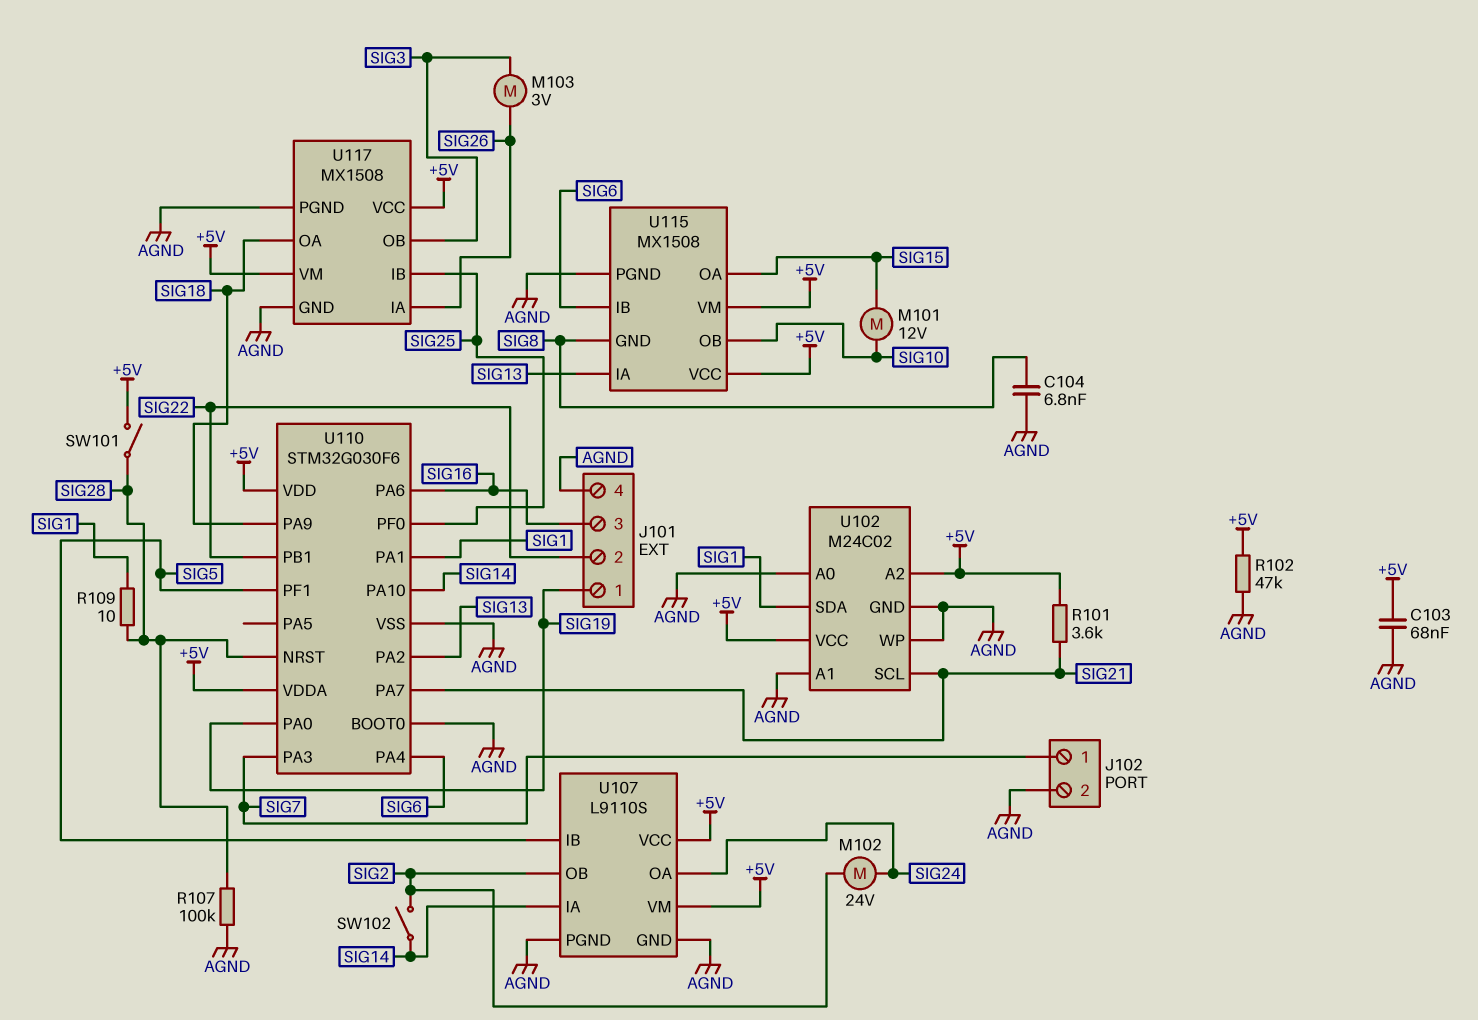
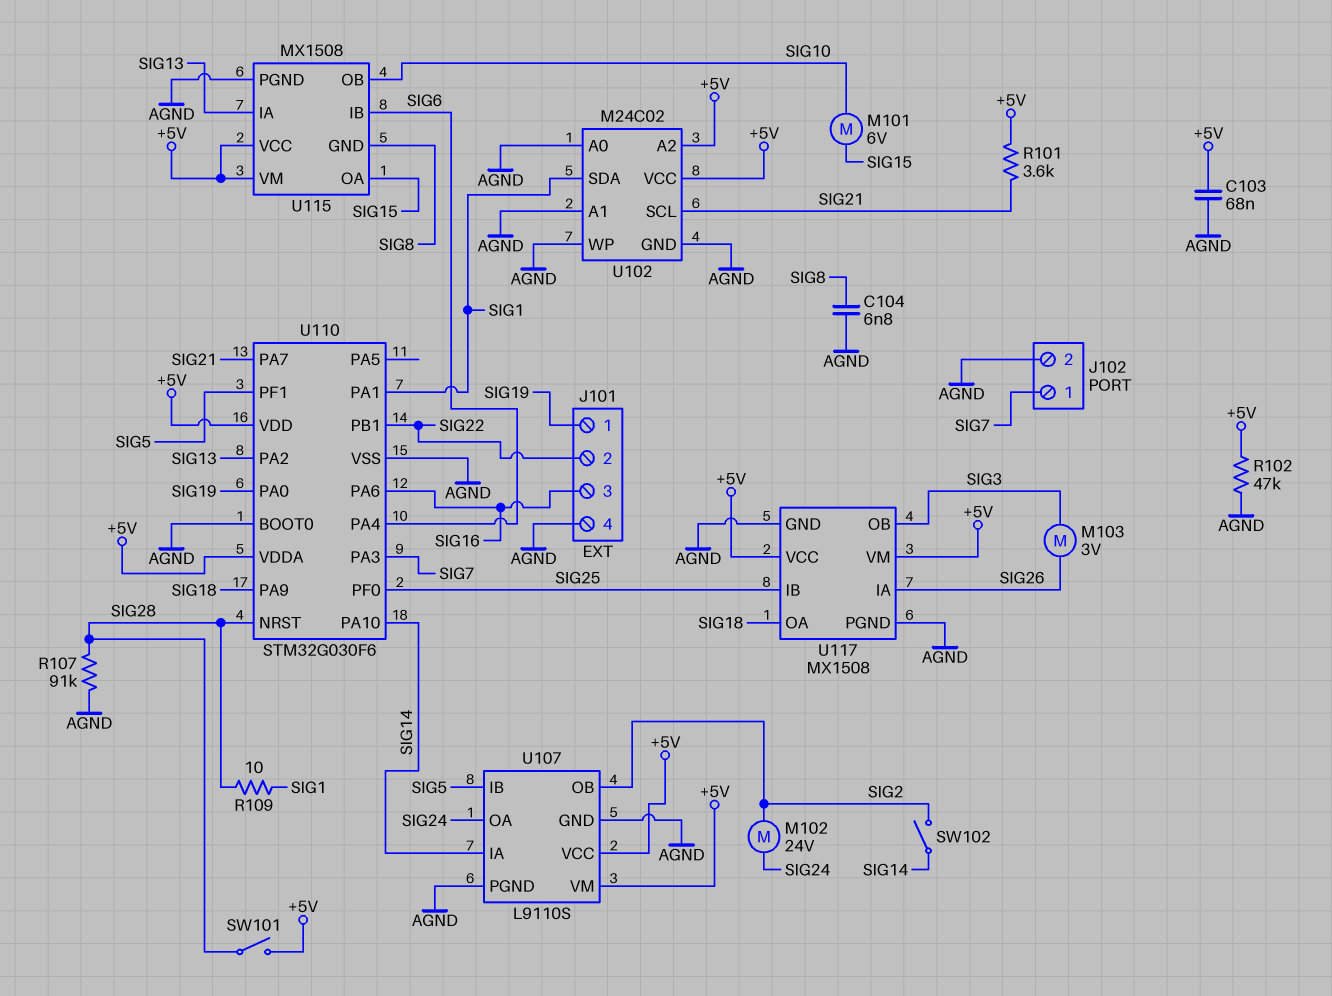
M101: motor 12V (SIG10, SIG15) -> motor 6V (SIG10, SIG15)
R107: 100k (AGND, SIG28) -> 91k (AGND, SIG28)

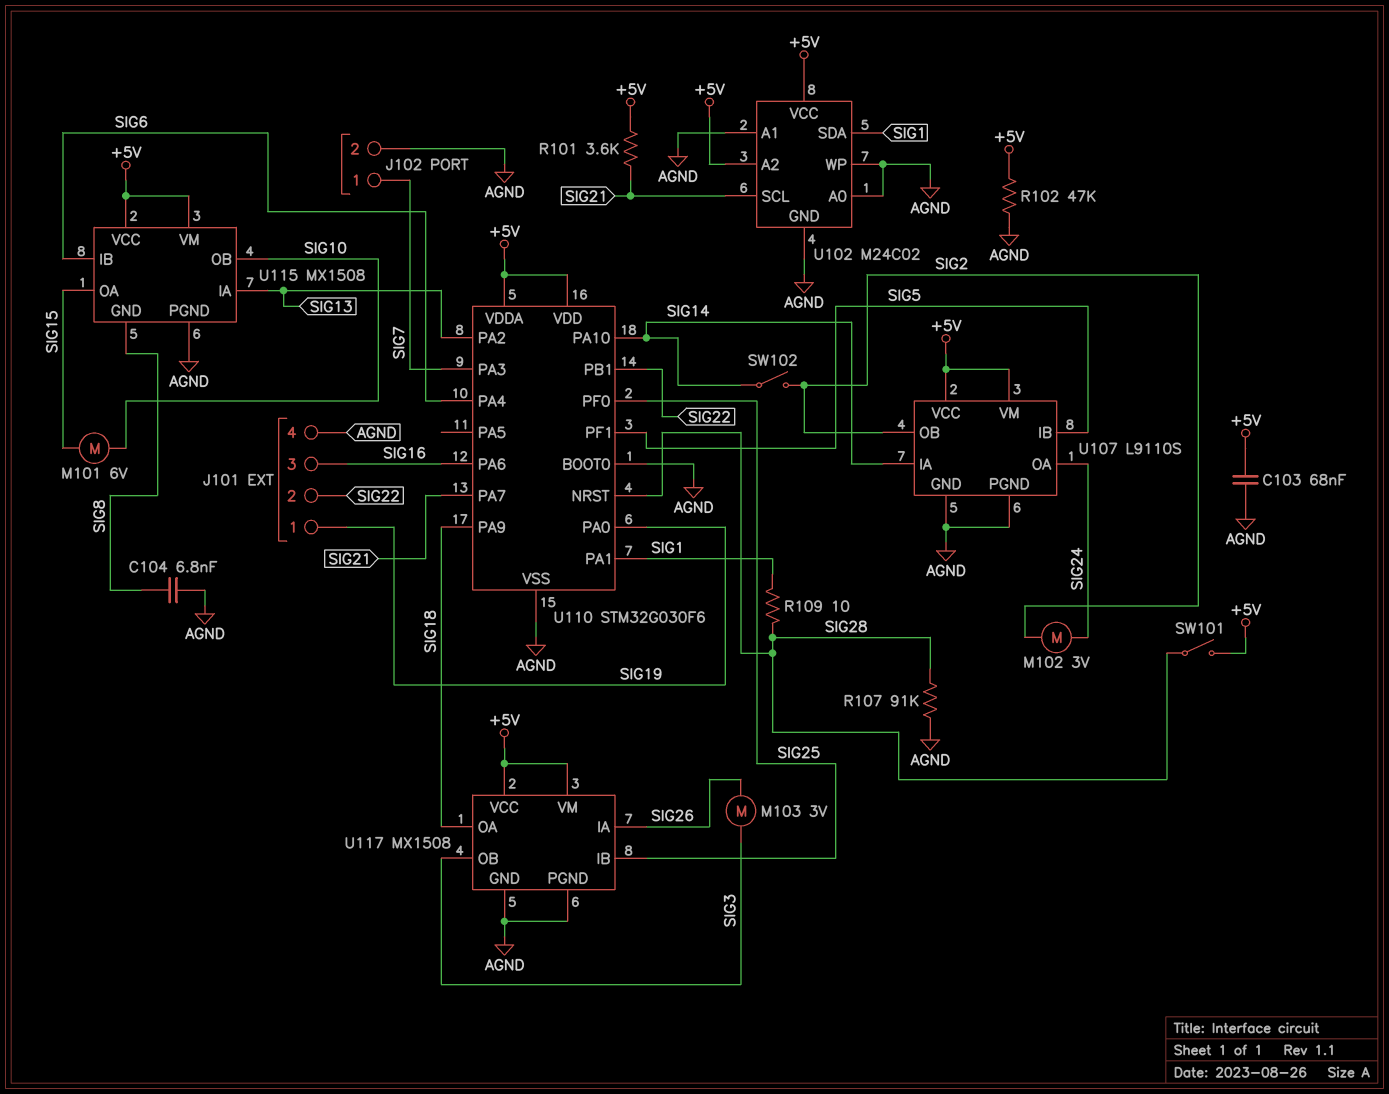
M102: motor 24V (SIG2, SIG24) -> motor 3V (SIG2, SIG24)

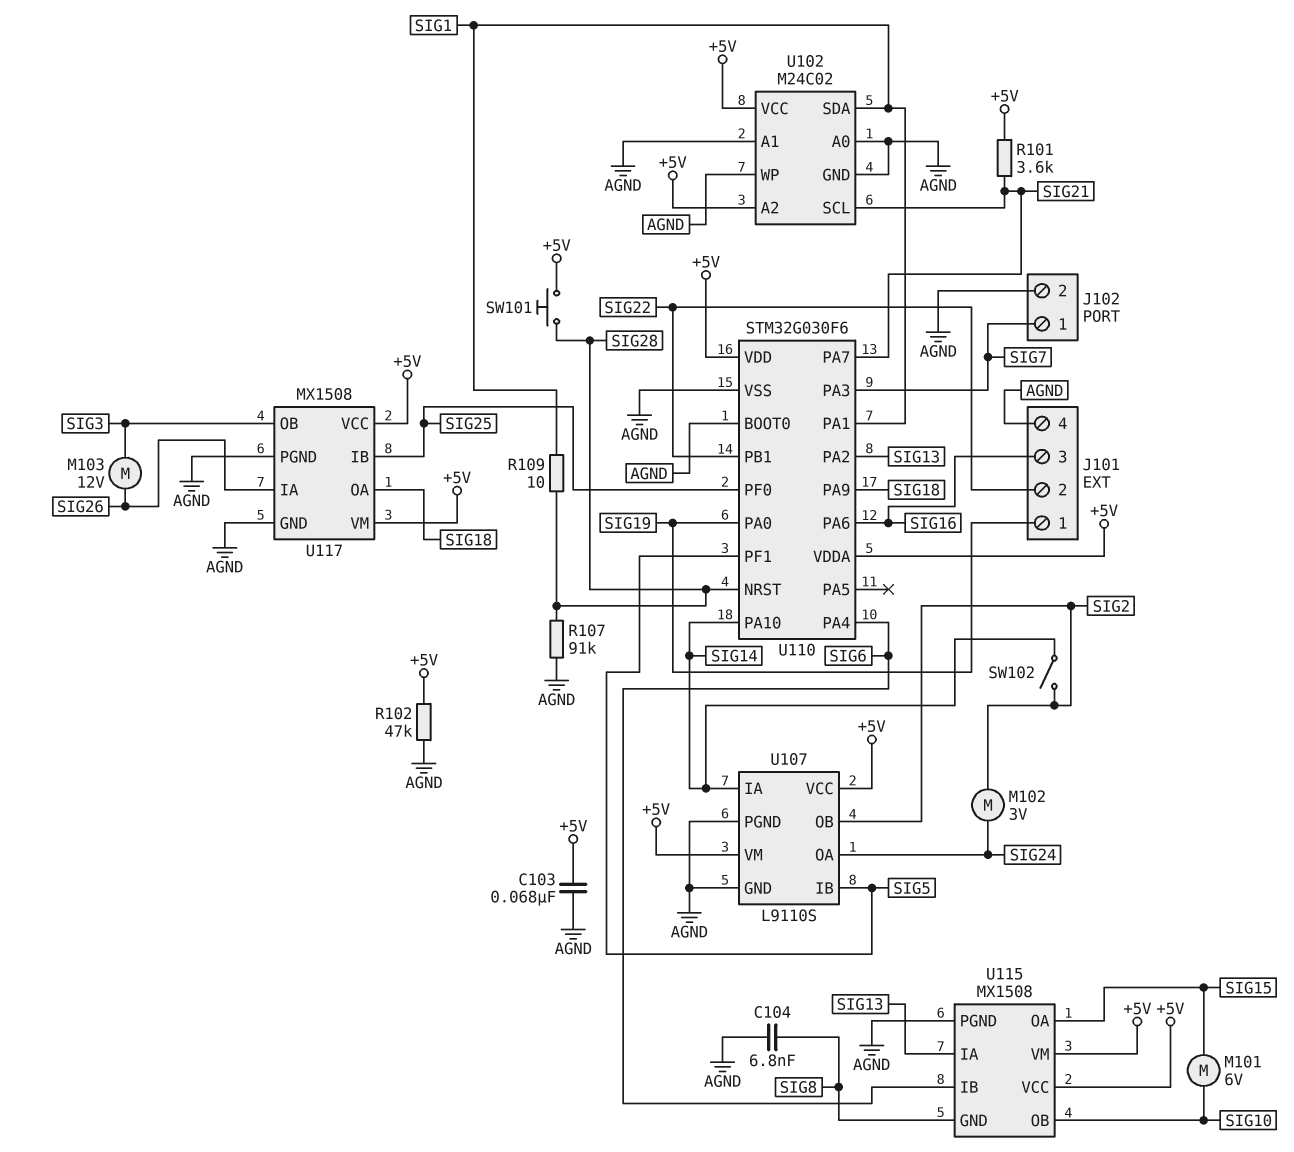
M103: motor 3V (SIG3, SIG26) -> motor 12V (SIG3, SIG26)
SW101: switch (+5V, SIG28) -> button (+5V, SIG28)

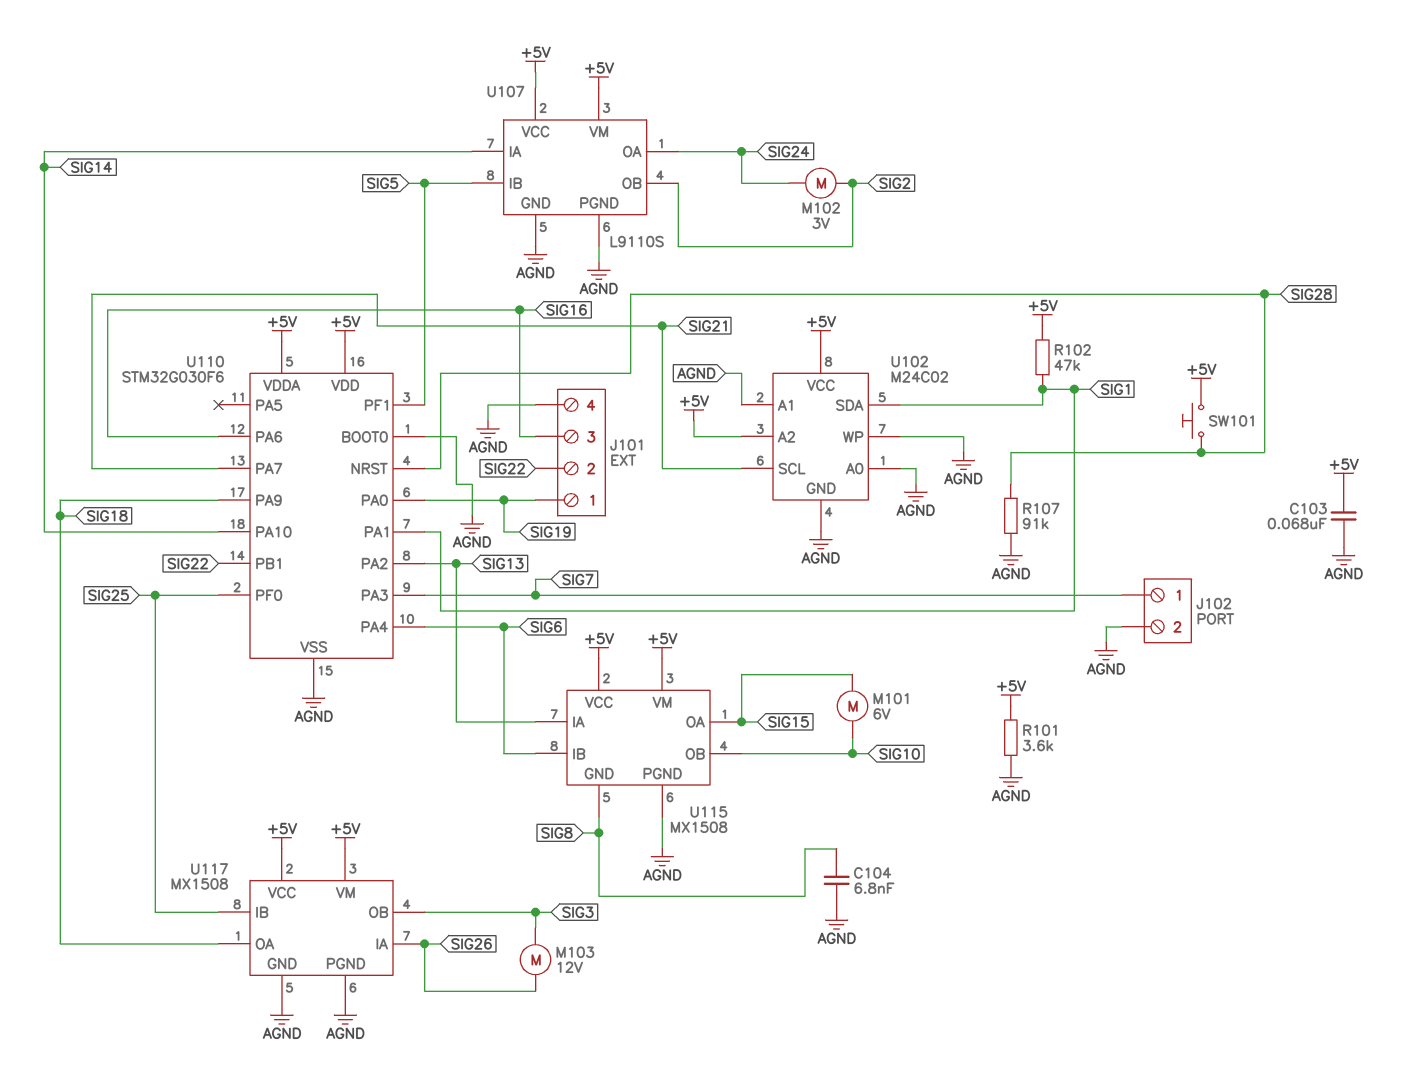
R101: 3.6k (+5V, SIG21) -> 3.6k (+5V, AGND)
R102: 47k (+5V, AGND) -> 47k (+5V, SIG1)
R109: 10 (SIG1, SIG28) -> none
SW102: switch (SIG2, SIG14) -> none

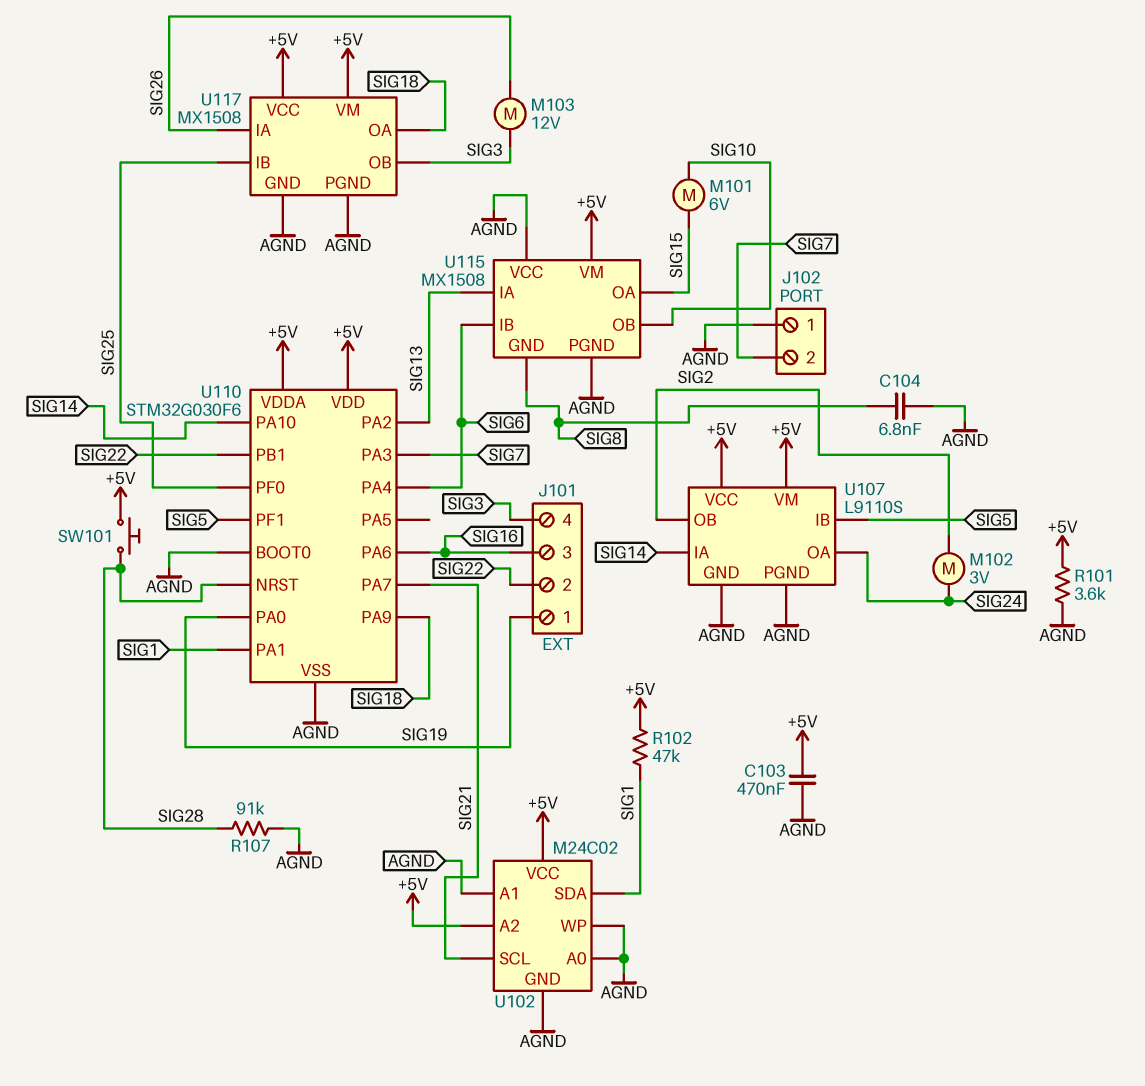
C103: 68nF (+5V, AGND) -> 470nF (+5V, AGND)
J101 pin 4: AGND -> SIG3
J102 pin 1: SIG7 -> AGND
J102 pin 2: AGND -> SIG7
U115 pin VCC: +5V -> AGND

